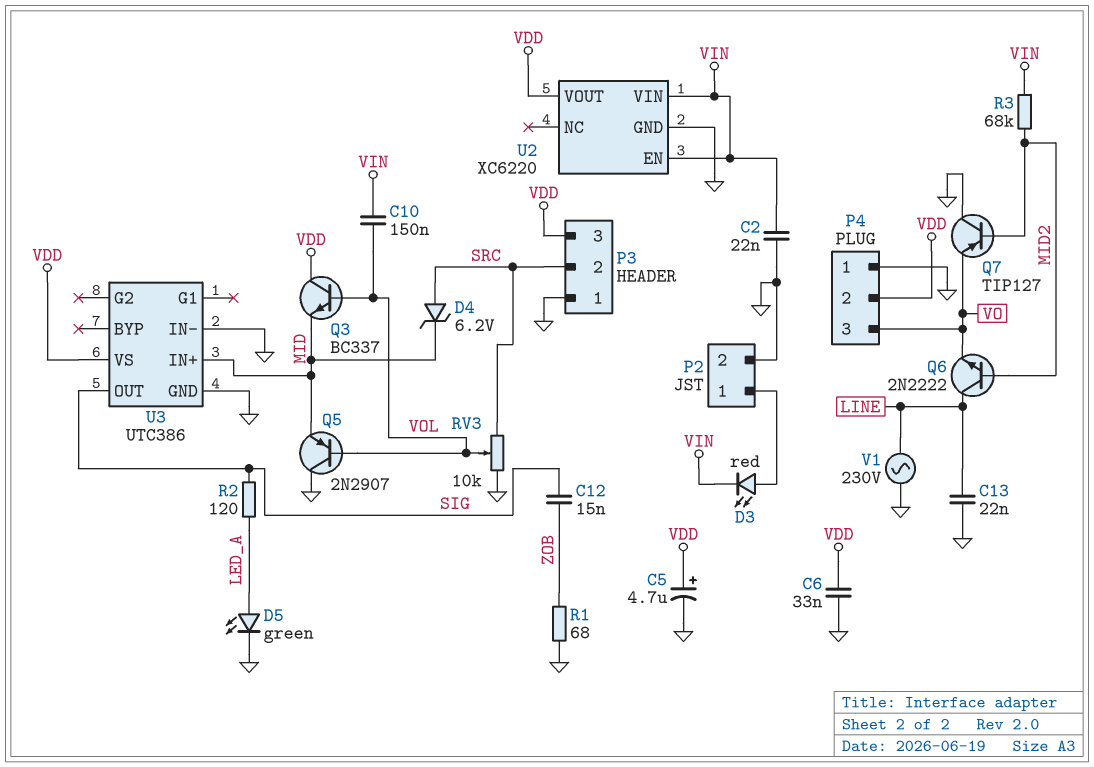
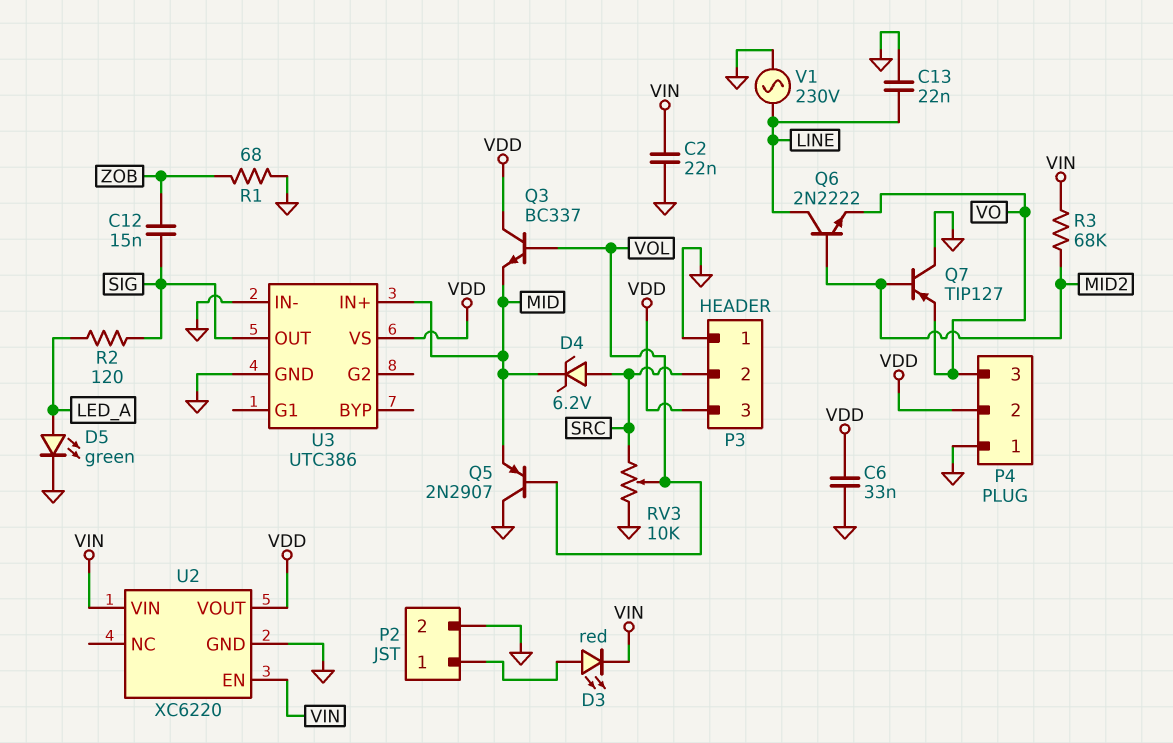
C5: 4.7uF (plus VDD, minus GND) -> none
C10: 150nF (VIN, VOL) -> none

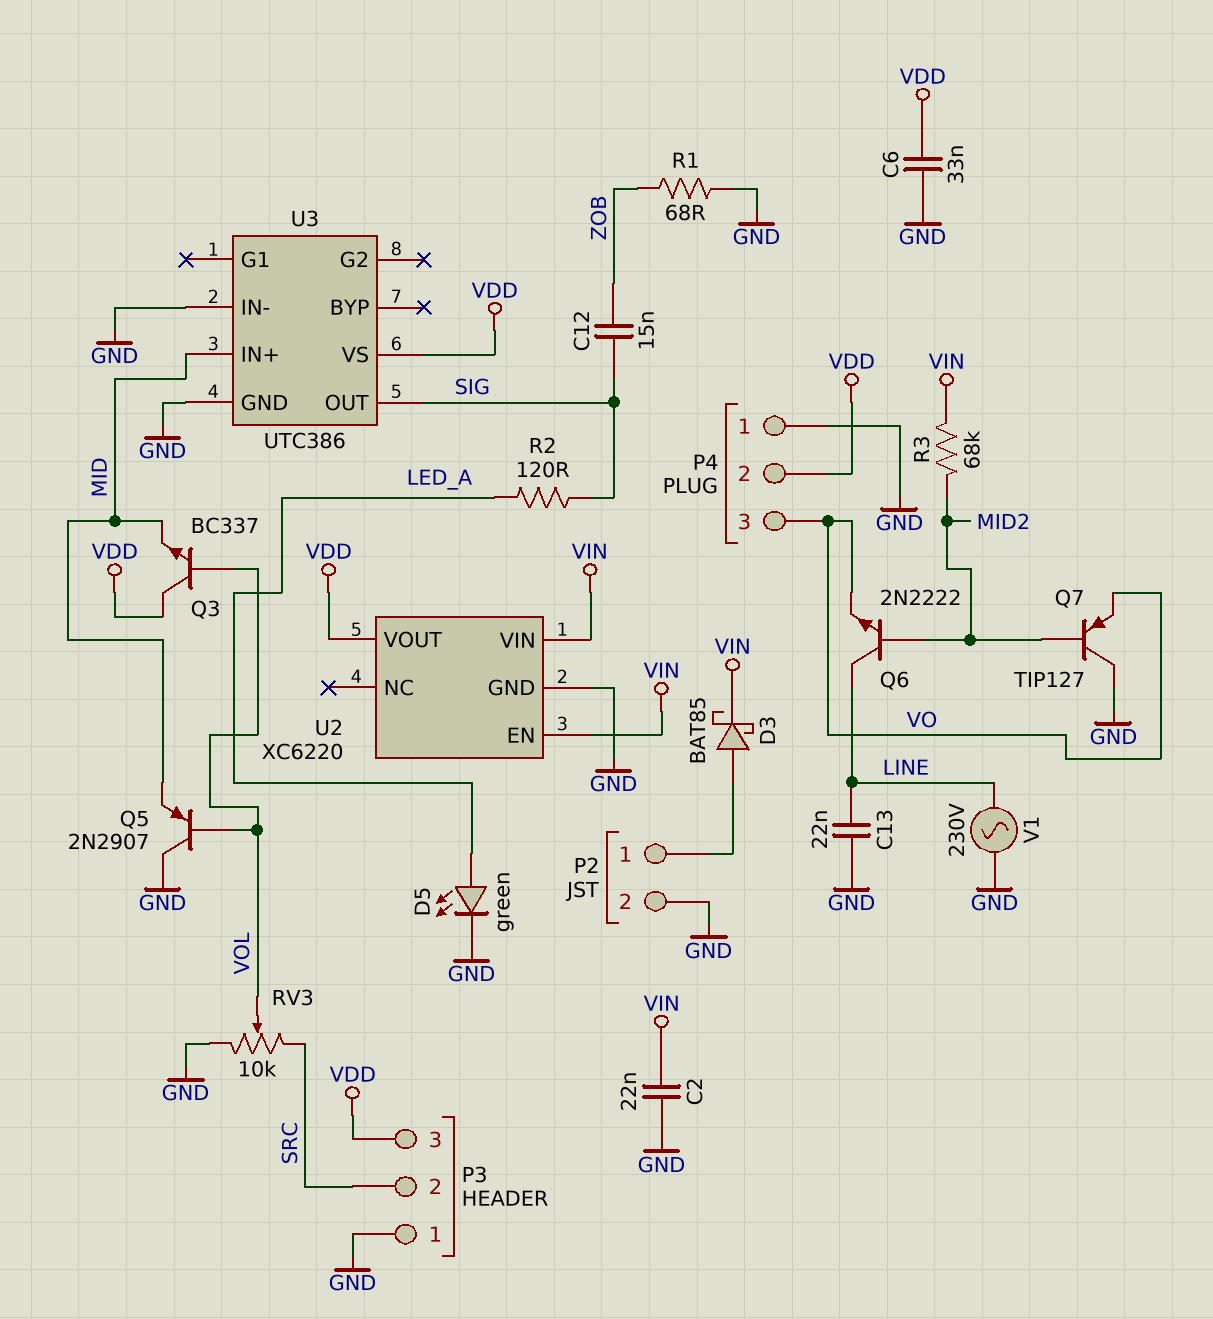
D3: LED red (A P2/1, K VIN) -> schottky BAT85 (A P2/1, K VIN)
D4: zener 6.2V (A SRC, K MID) -> none

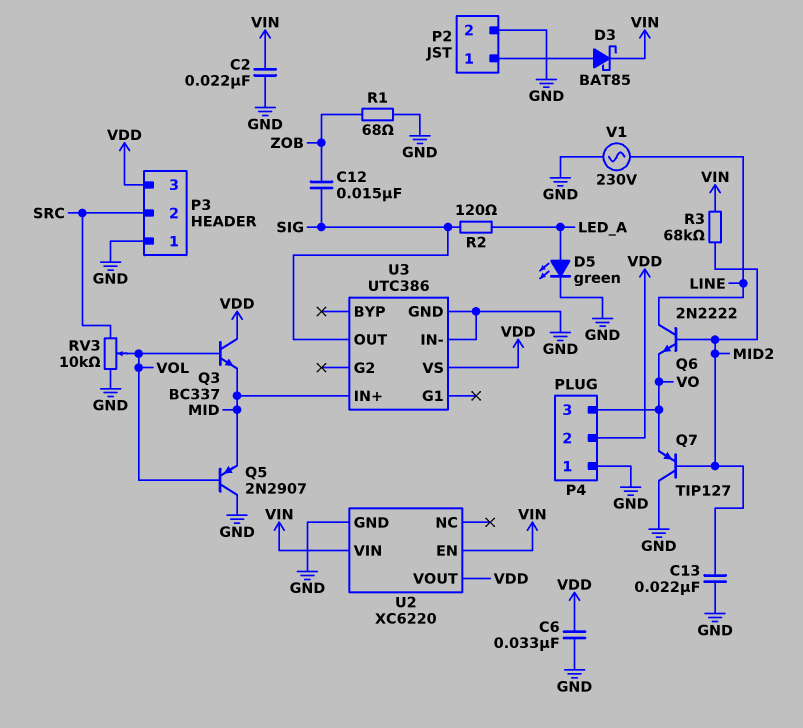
C13: 22nF (GND, LINE) -> 22nF (GND, MID2)

